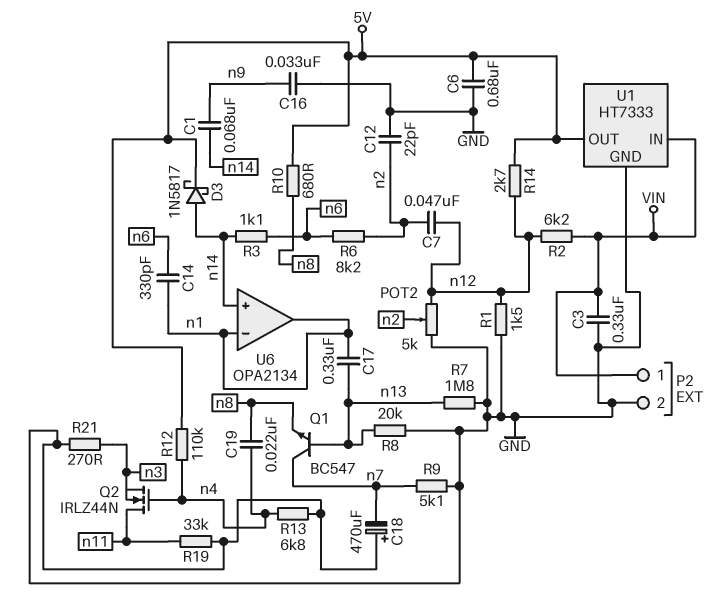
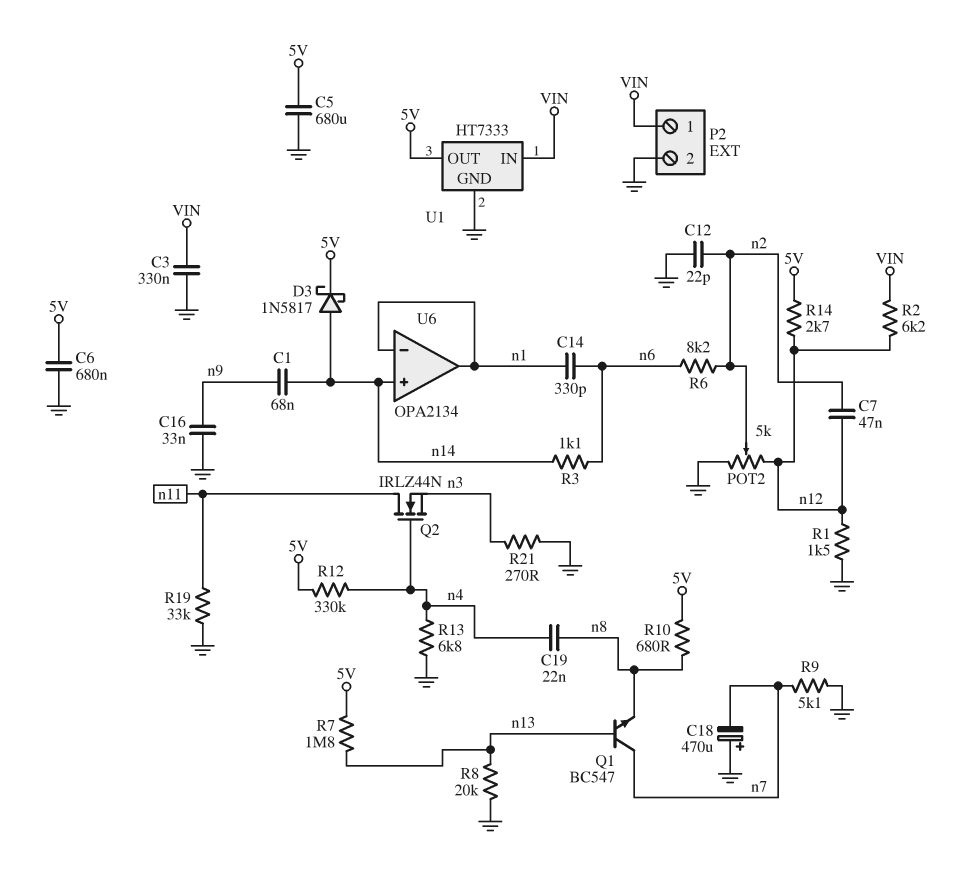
C5: none -> 680uF (5V, GND)
C17: 330nF (n1, n13) -> none
R7: 1.8M (GND, n13) -> 1.8M (5V, n13)
R12: 110k (5V, n4) -> 330k (5V, n4)

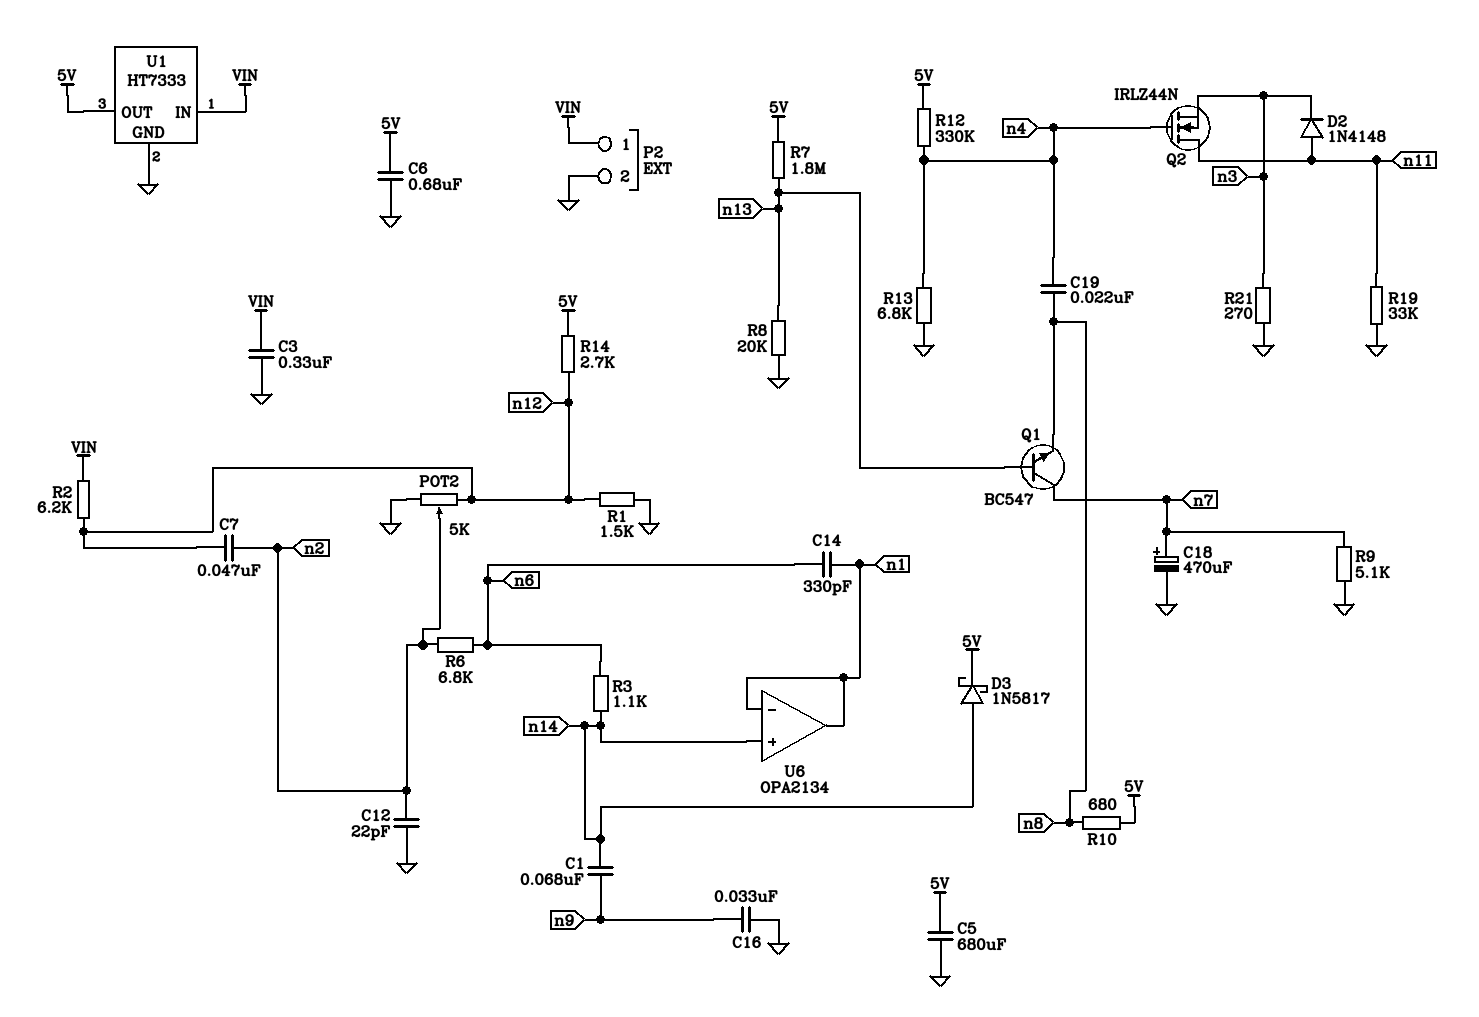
C18: 470uF (plus GND, minus n7) -> 470uF (plus n7, minus GND)
D2: none -> diode 1N4148 (A n11, K n3)
R6: 8.2k (n2, n6) -> 6.8k (n2, n6)

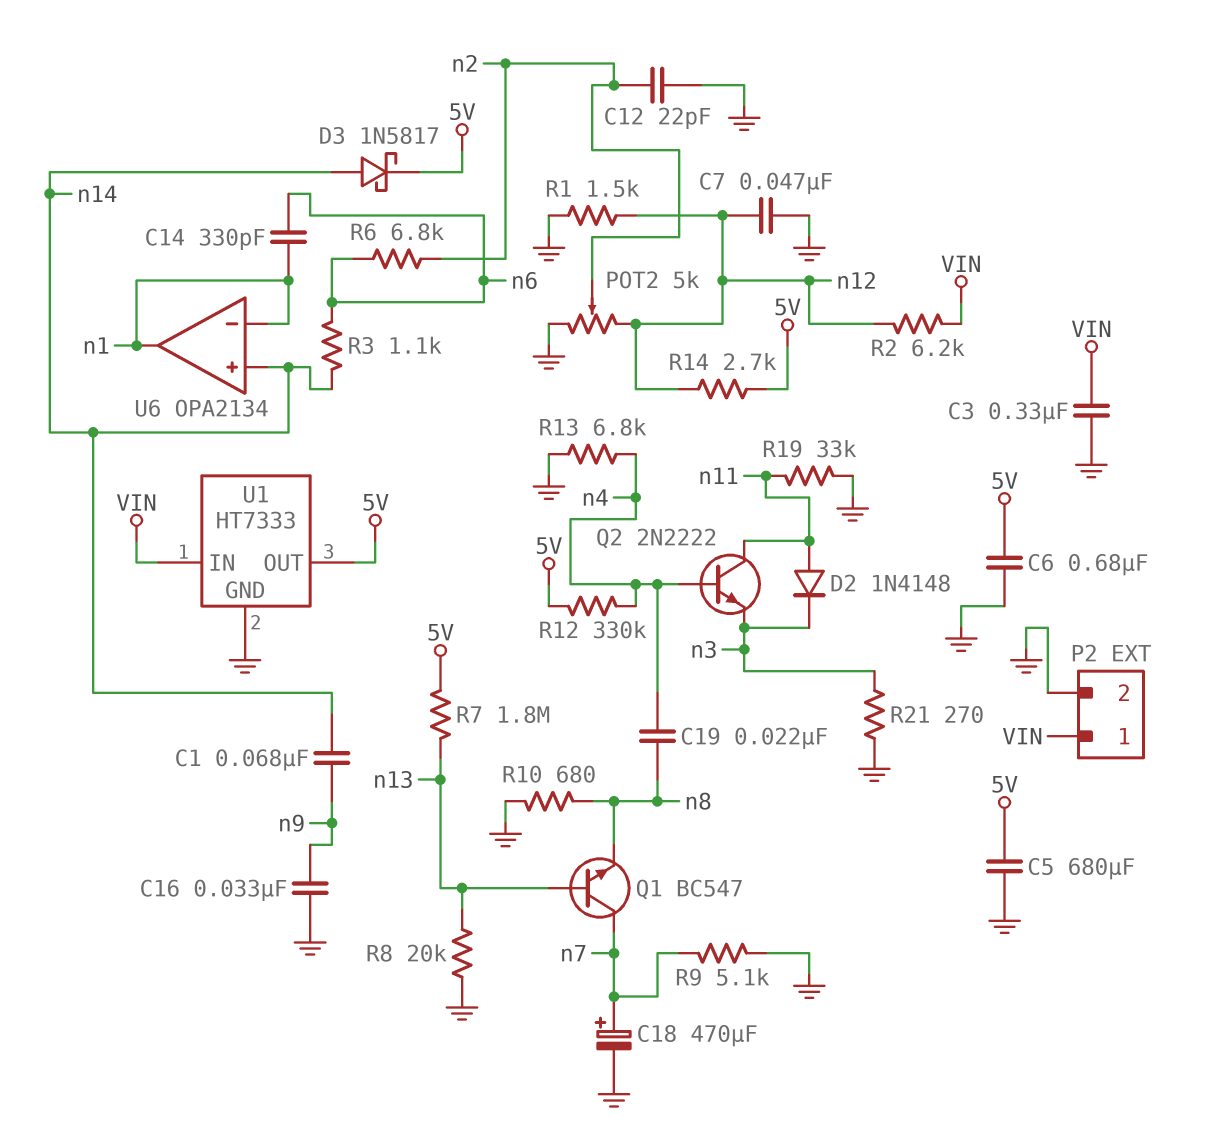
C7: 47nF (n2, n12) -> 47nF (GND, n12)
Q2: NMOS IRLZ44N (G n4, D n11, S n3) -> NPN 2N2222 (B n4, C n11, E n3)
R10: 680 (5V, n8) -> 680 (GND, n8)

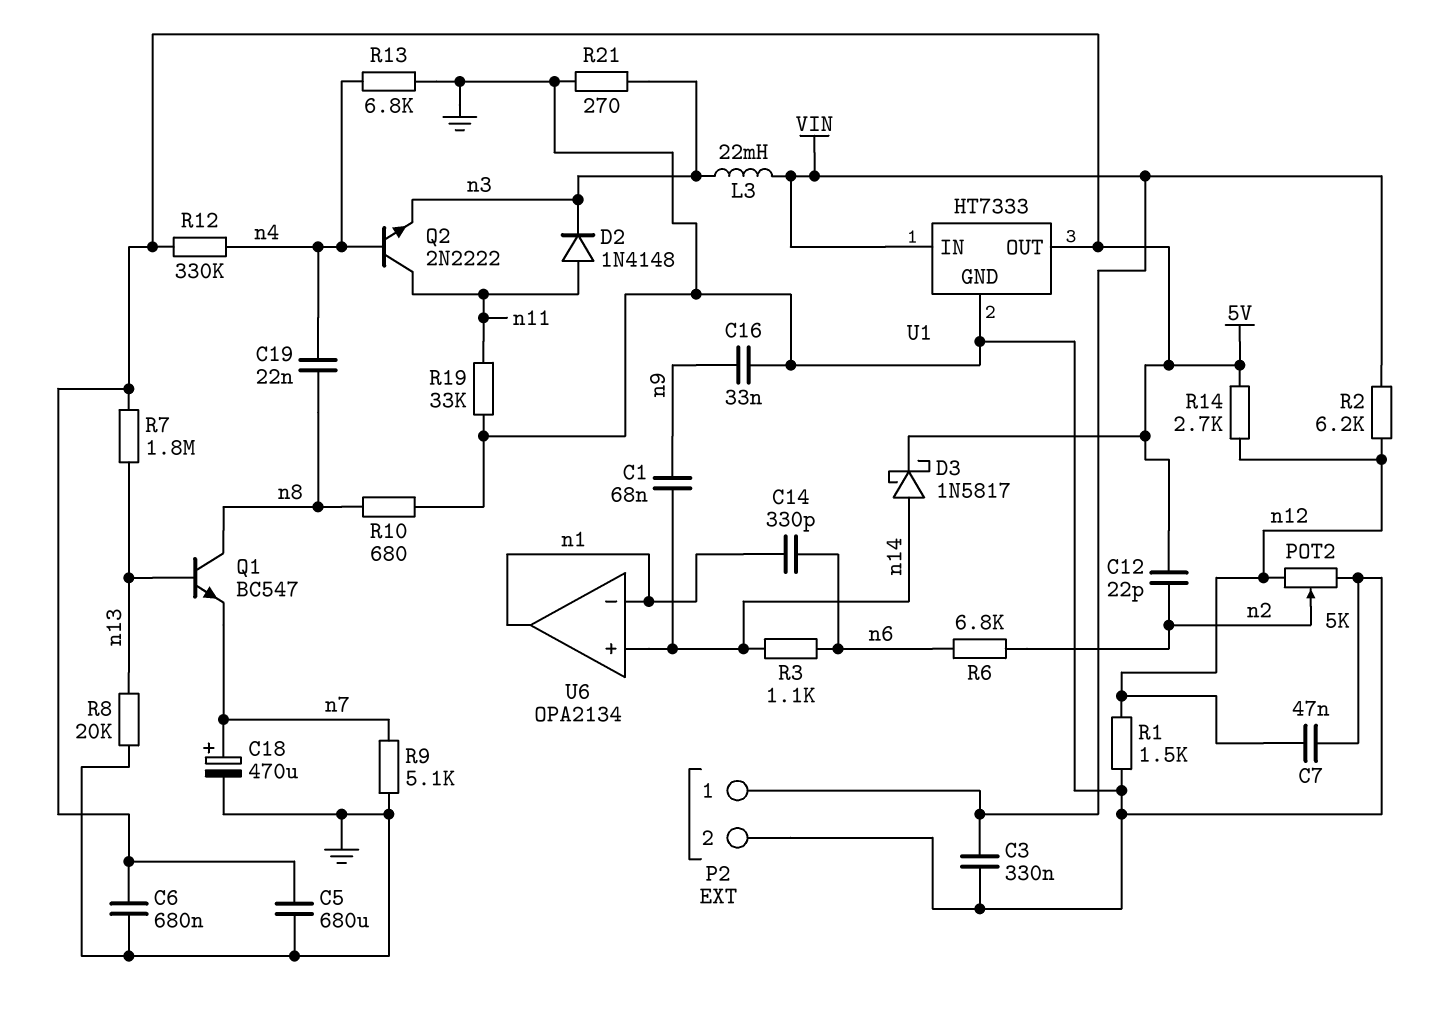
C12: 22pF (GND, n2) -> 22pF (5V, n2)
L3: none -> 22mH (VIN, n3)
Q1: NPN BC547 (B n13, C n7, E n8) -> NPN BC547 (B n13, C n8, E n7)

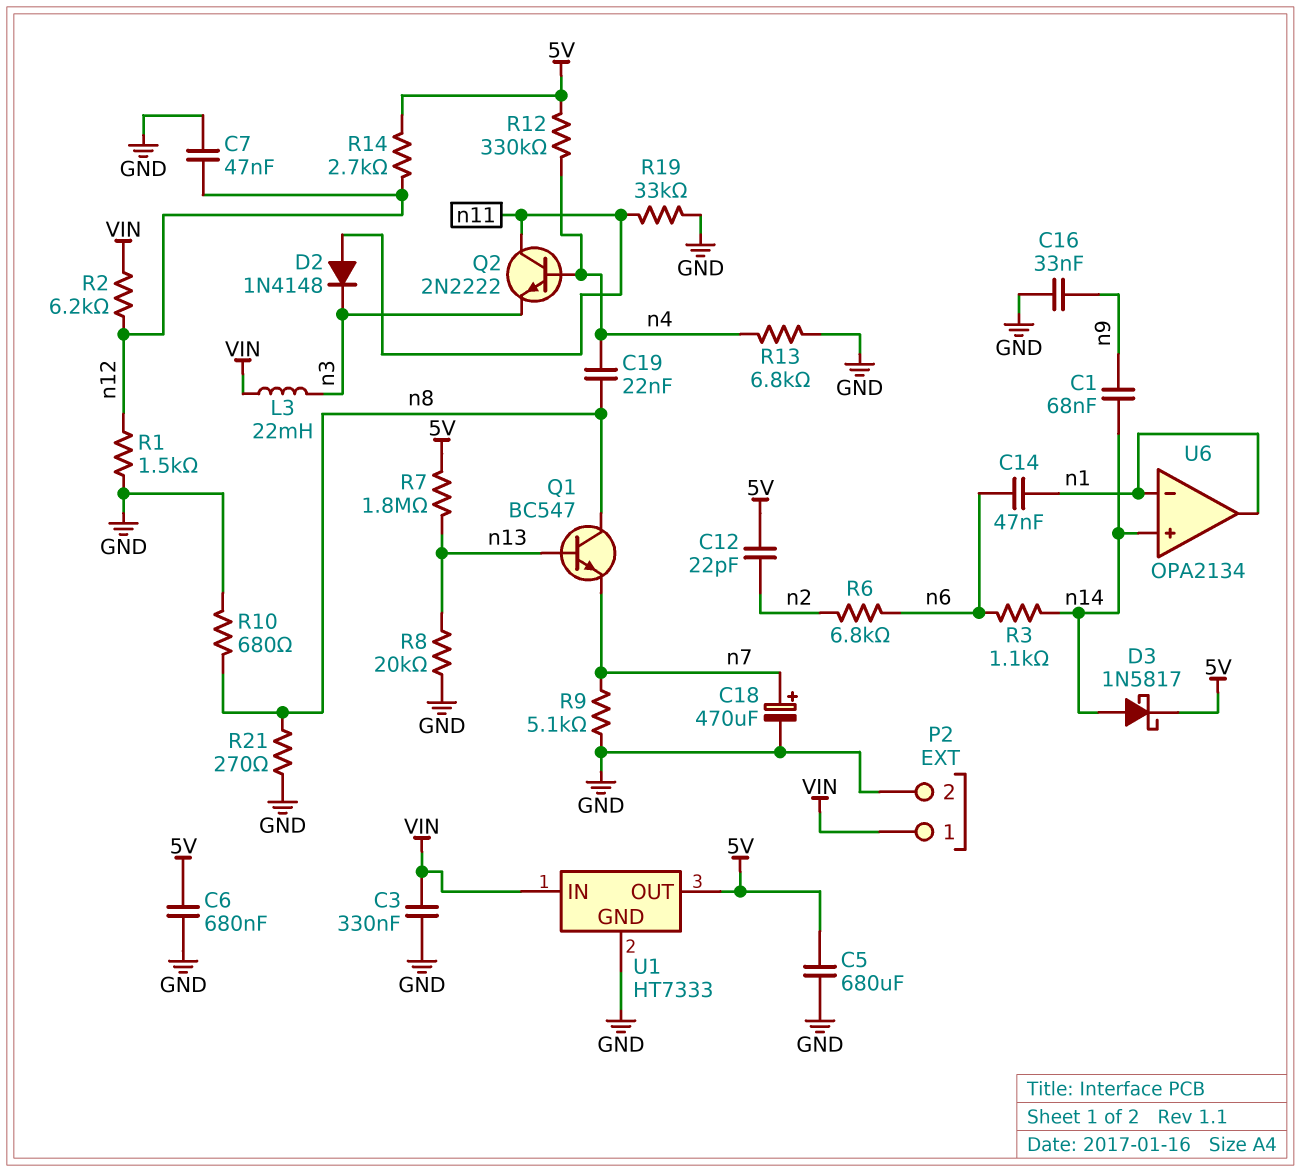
C14: 330pF (n1, n6) -> 47nF (n1, n6)
POT2: 5k (GND, n12, wiper n2) -> none
R21: 270 (GND, n3) -> 270 (GND, n8)

